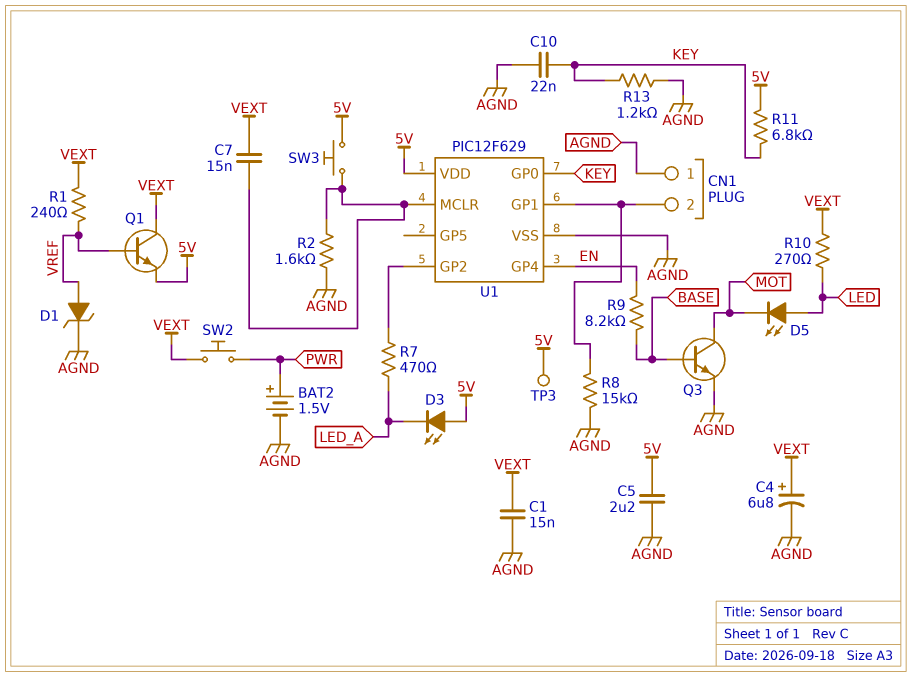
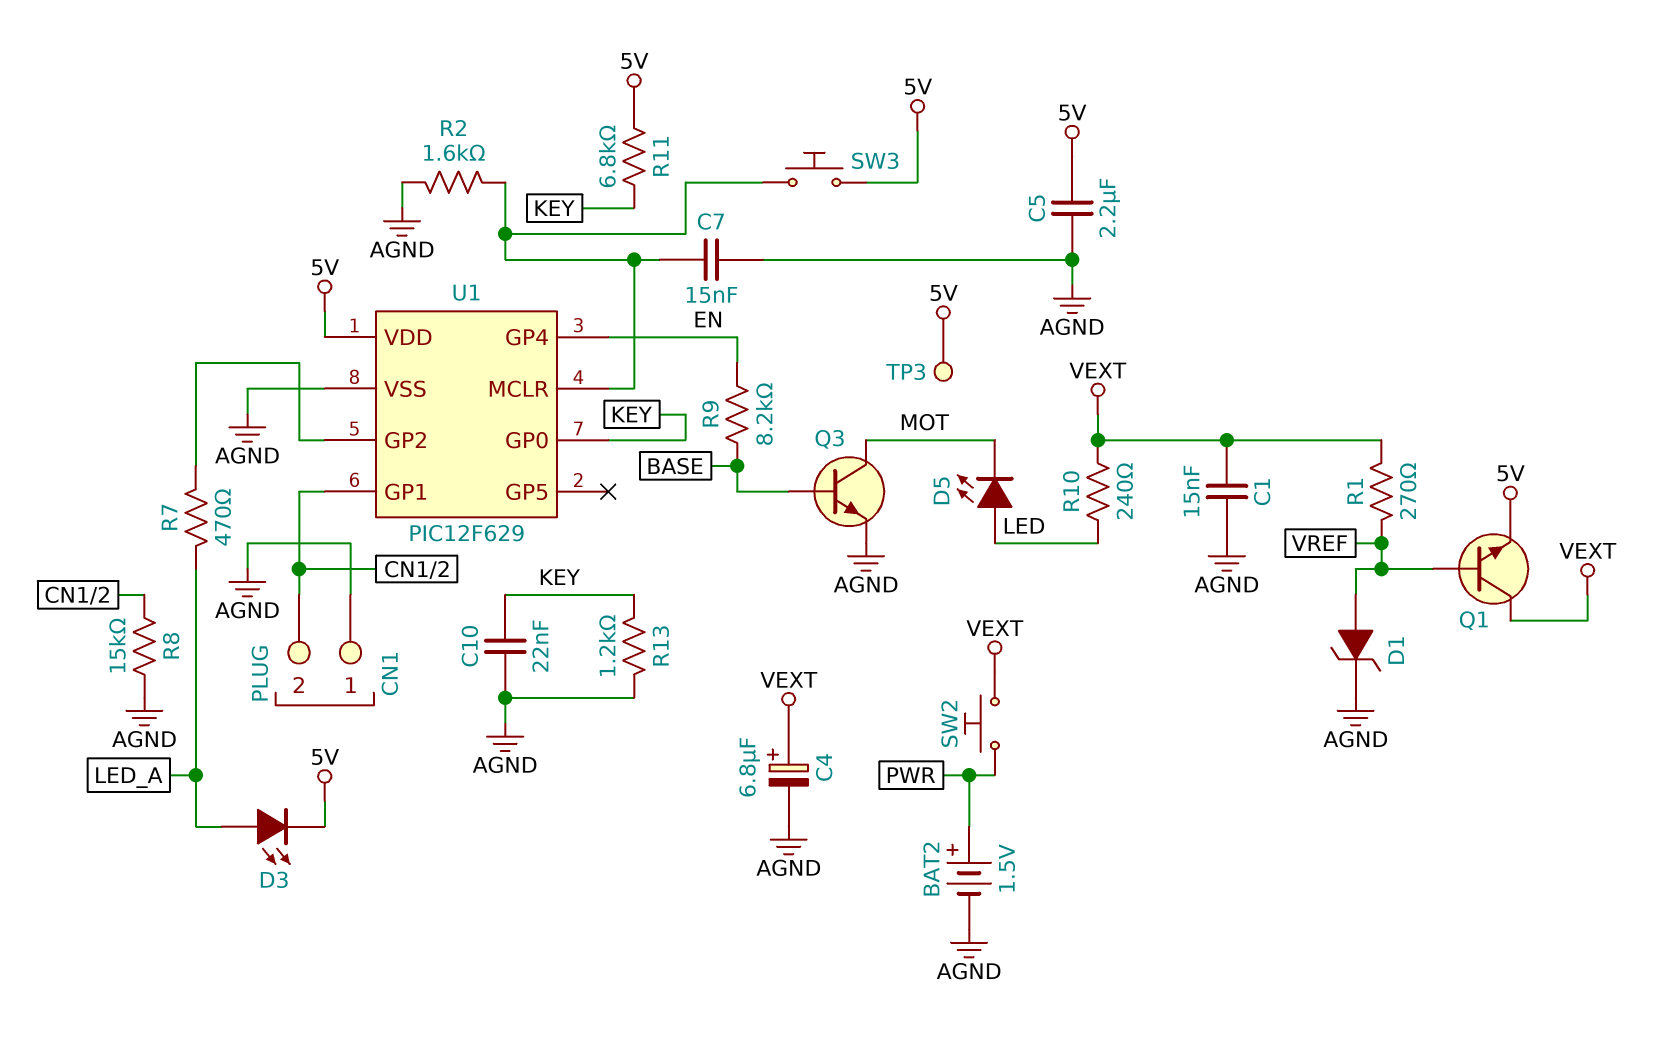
C7: 15nF (U1/MCLR, VEXT) -> 15nF (AGND, U1/MCLR)
D3: LED (A 5V, K LED_A) -> LED (A LED_A, K 5V)
R1: 240 (VEXT, VREF) -> 270 (VEXT, VREF)
R10: 270 (LED, VEXT) -> 240 (LED, VEXT)

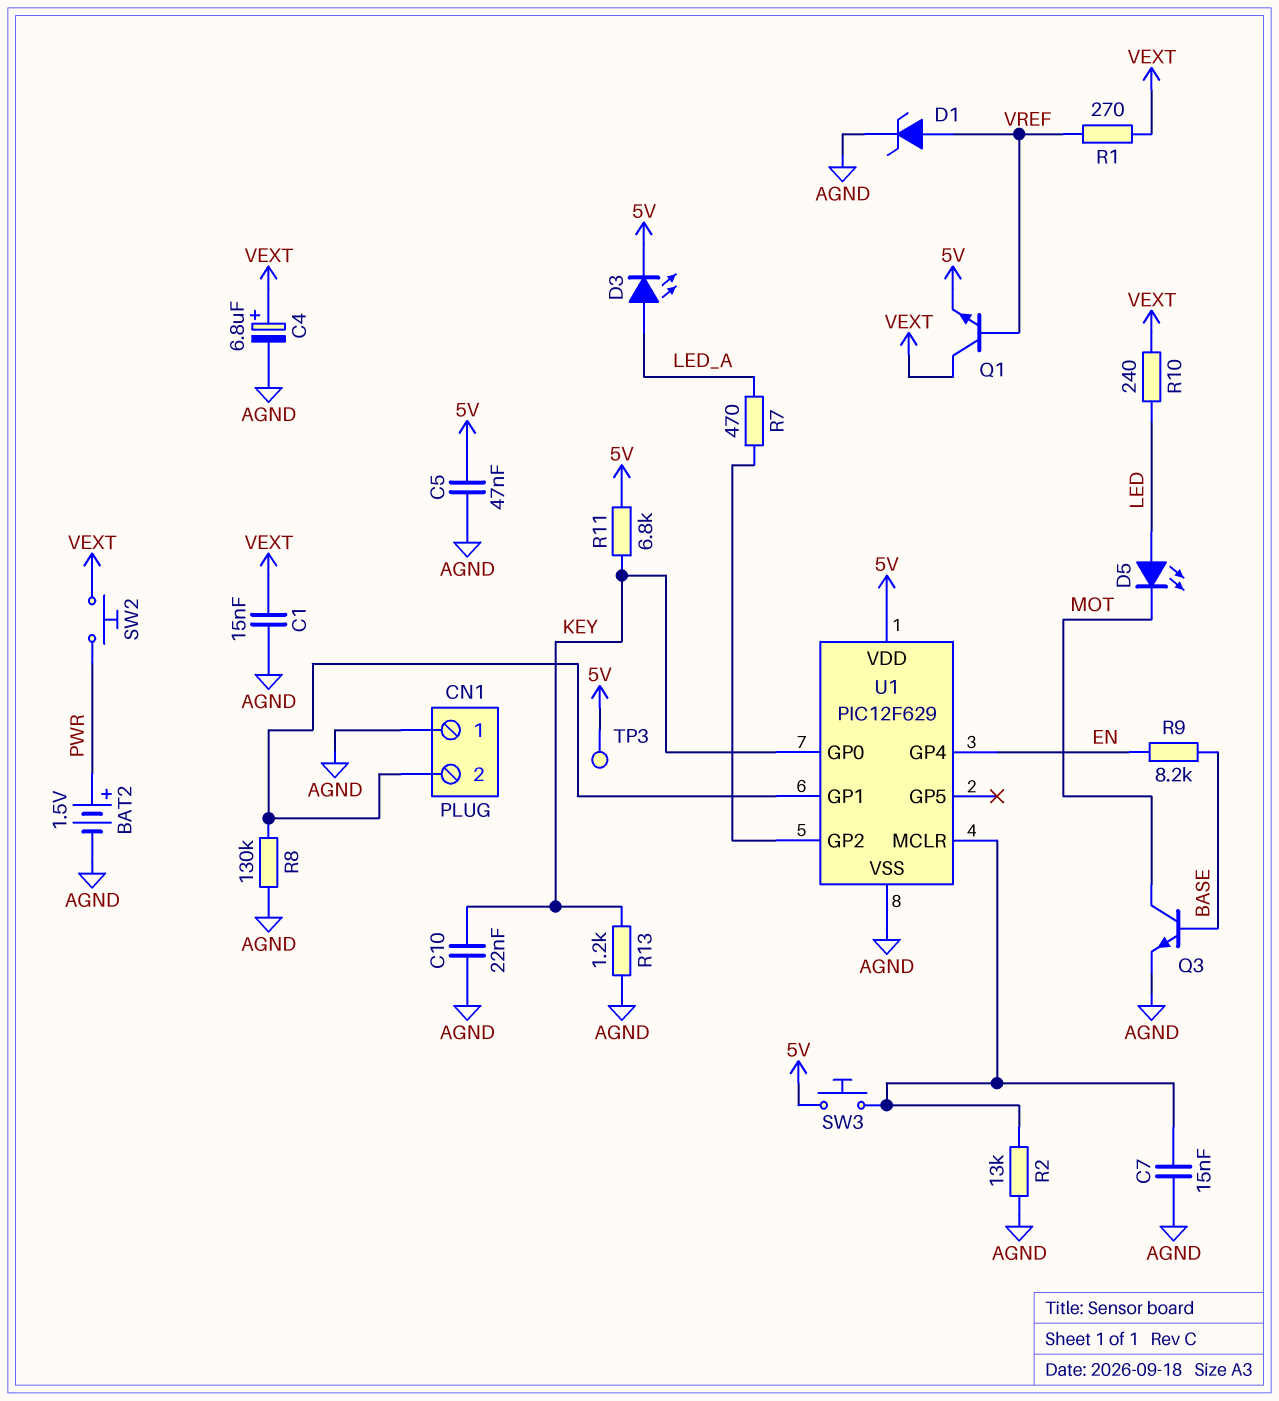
C5: 2.2uF (5V, AGND) -> 47nF (5V, AGND)
R2: 1.6k (AGND, U1/MCLR) -> 13k (AGND, U1/MCLR)
R8: 15k (AGND, CN1/2) -> 130k (AGND, CN1/2)

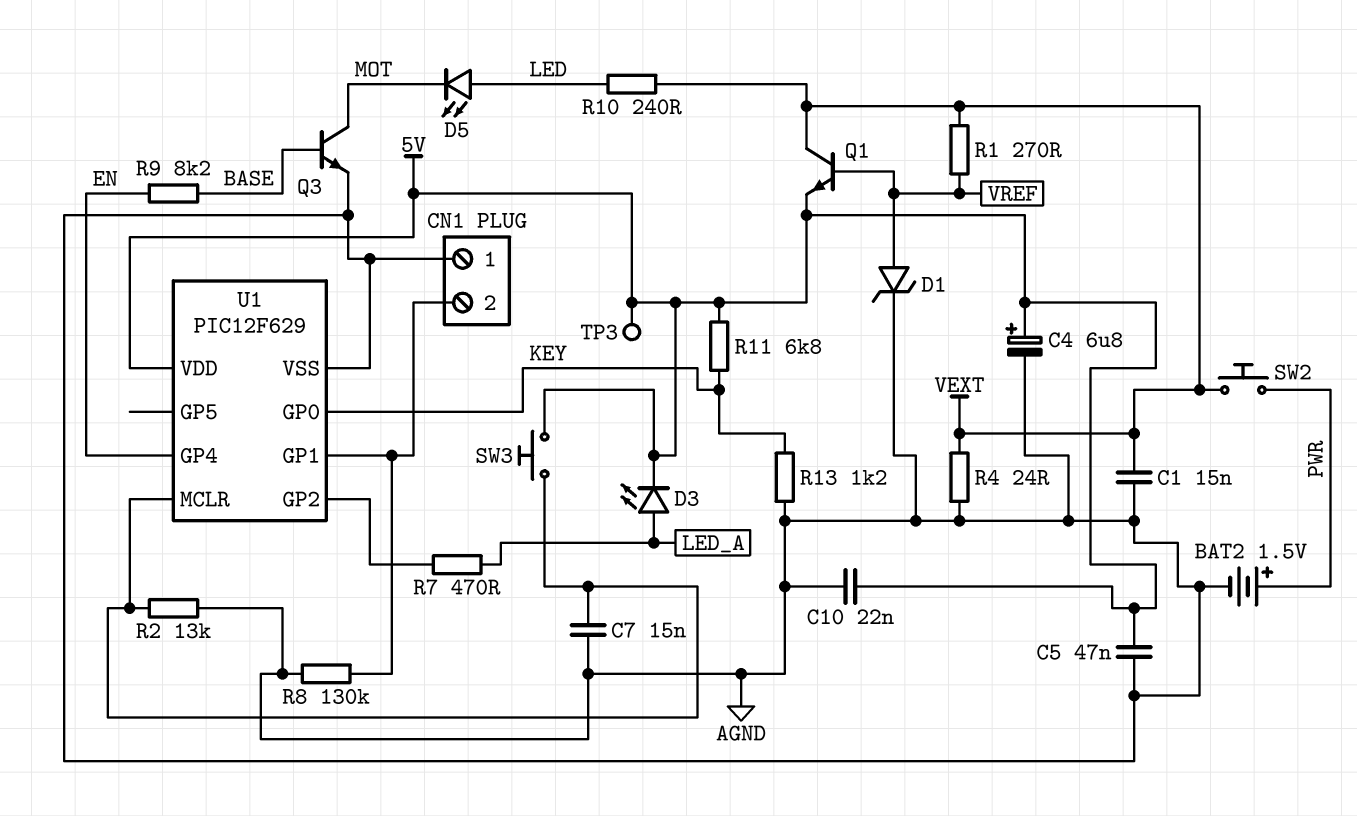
C4: 6.8uF (plus VEXT, minus AGND) -> 6.8uF (plus 5V, minus AGND)
C10: 22nF (AGND, KEY) -> 22nF (5V, AGND)
R4: none -> 24 (AGND, VEXT)

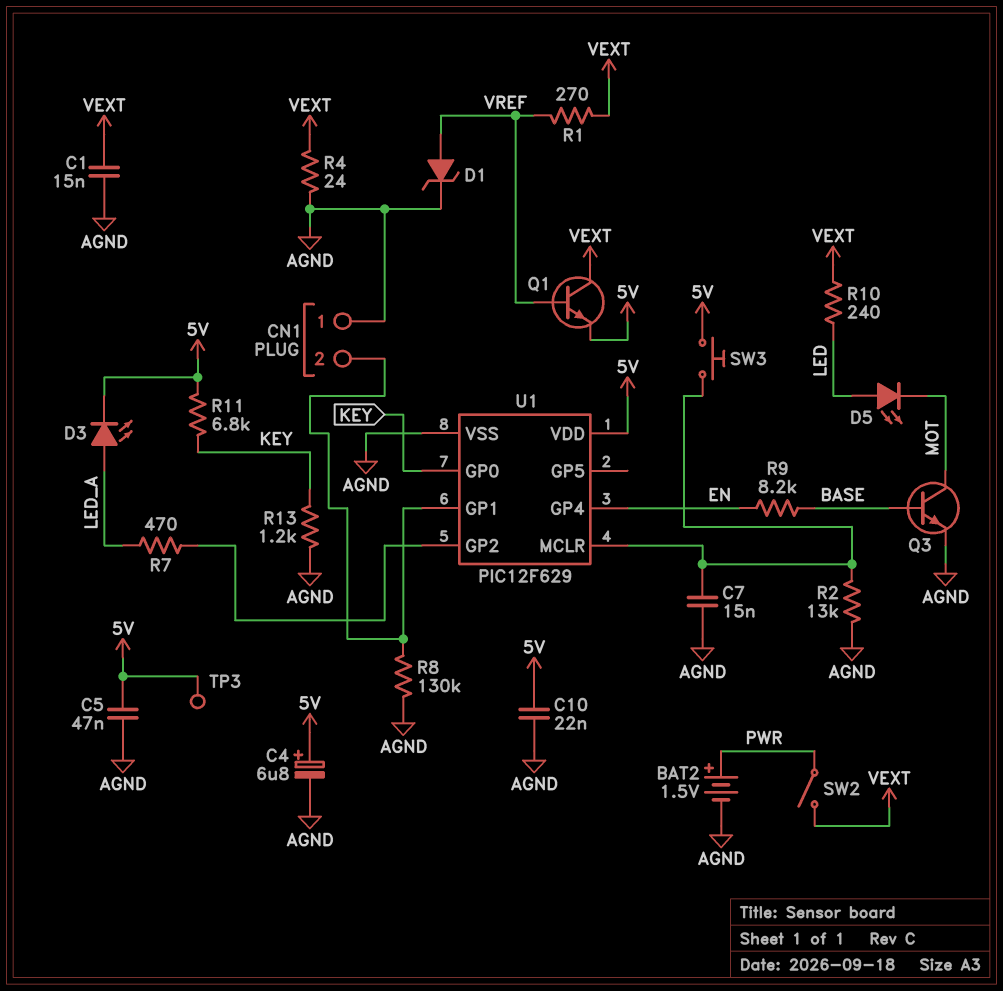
SW2: button (PWR, VEXT) -> switch (PWR, VEXT)

